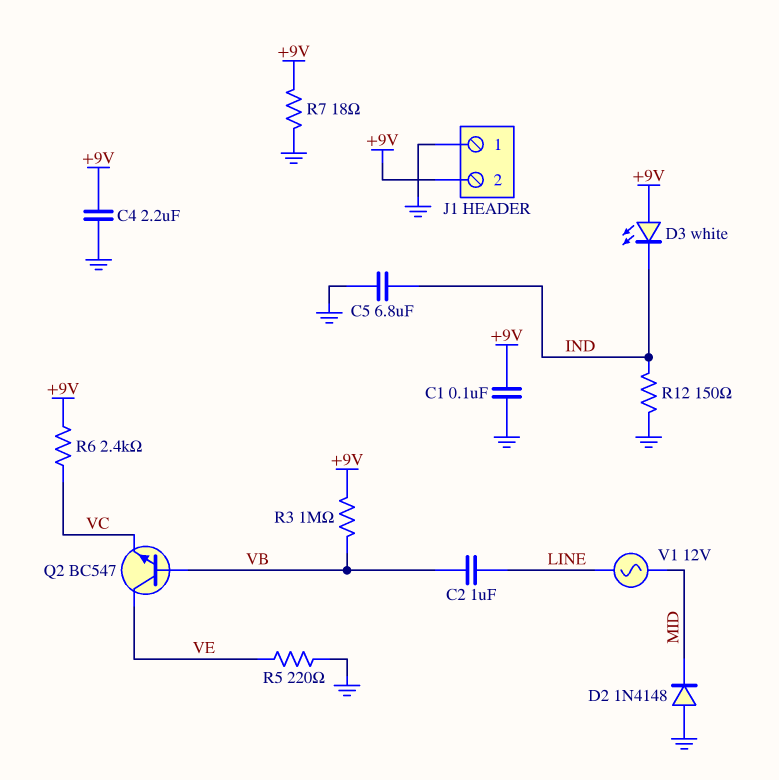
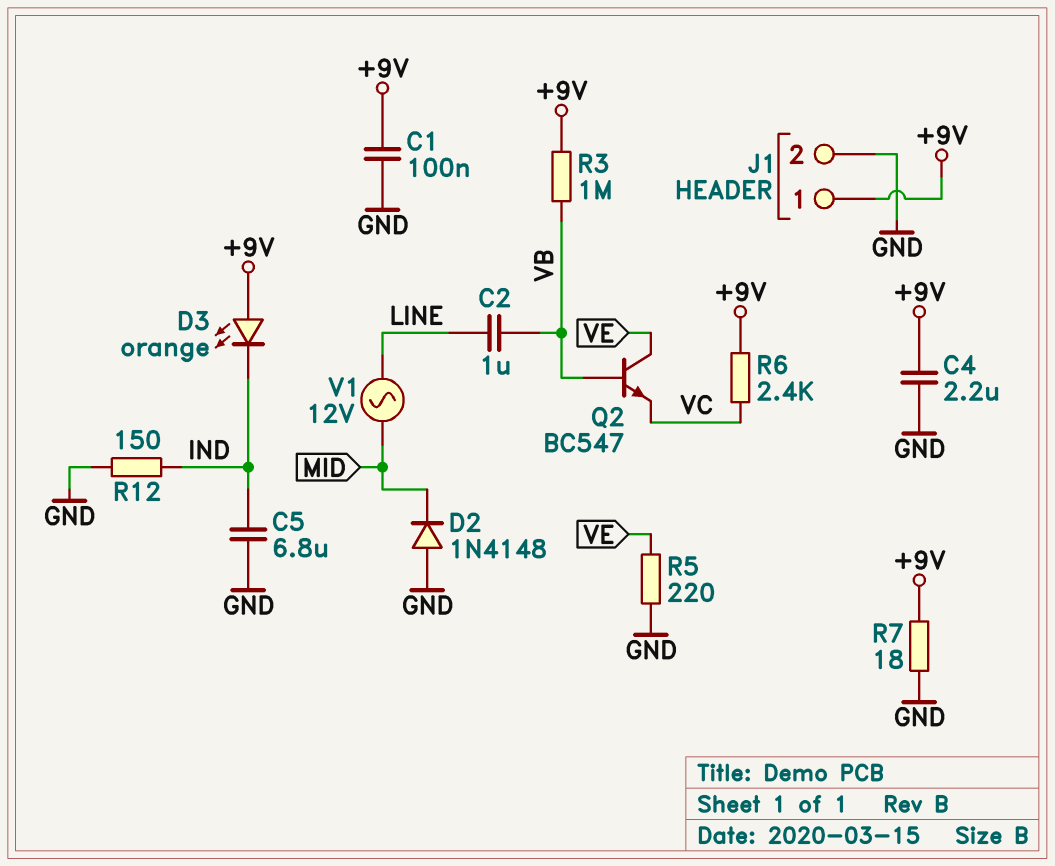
D3: LED white (A +9V, K IND) -> LED orange (A +9V, K IND)
J1 pin 1: GND -> +9V
J1 pin 2: +9V -> GND

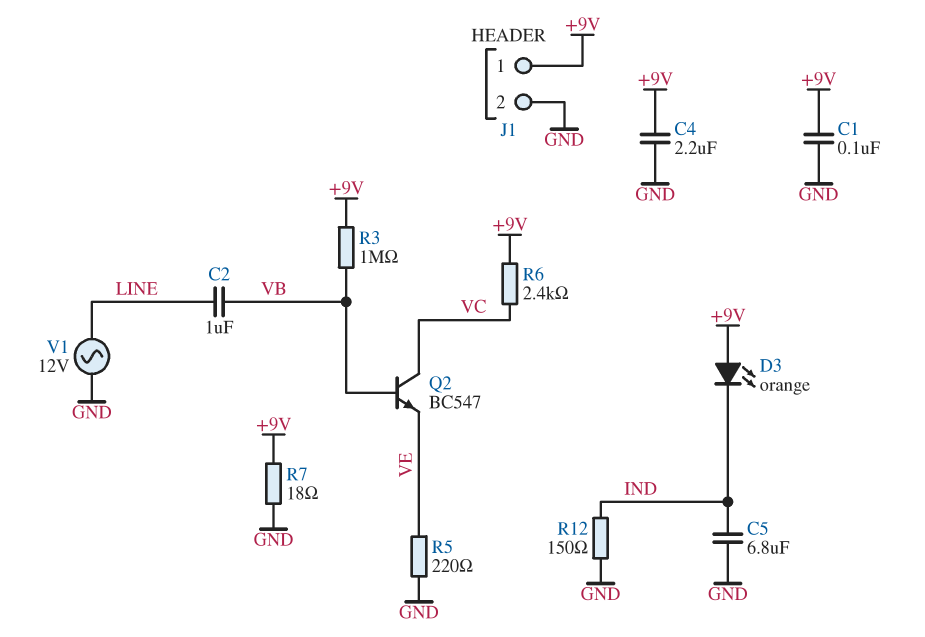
D2: diode 1N4148 (A GND, K MID) -> none
Q2: NPN BC547 (B VB, C VE, E VC) -> NPN BC547 (B VB, C VC, E VE)
V1: AC 12V (LINE, MID) -> AC 12V (GND, LINE)

